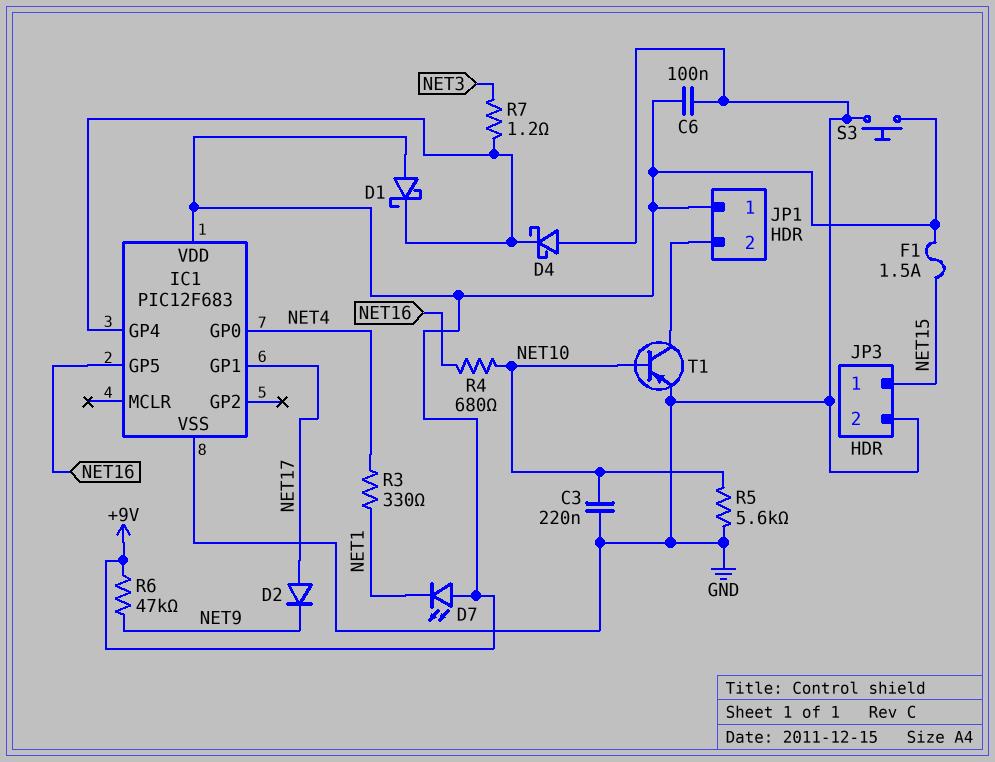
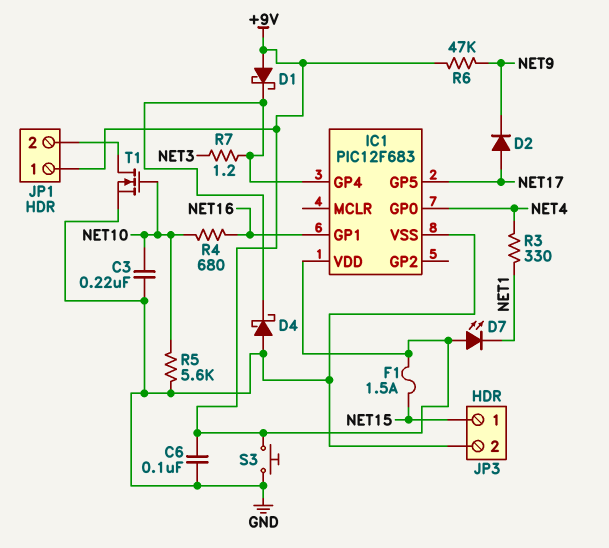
IC1 pin GP1: NET17 -> NET16
IC1 pin GP5: NET16 -> NET17
T1: PNP (B NET10, C JP1/2, E GND) -> NMOS (G NET10, D JP1/2, S GND)

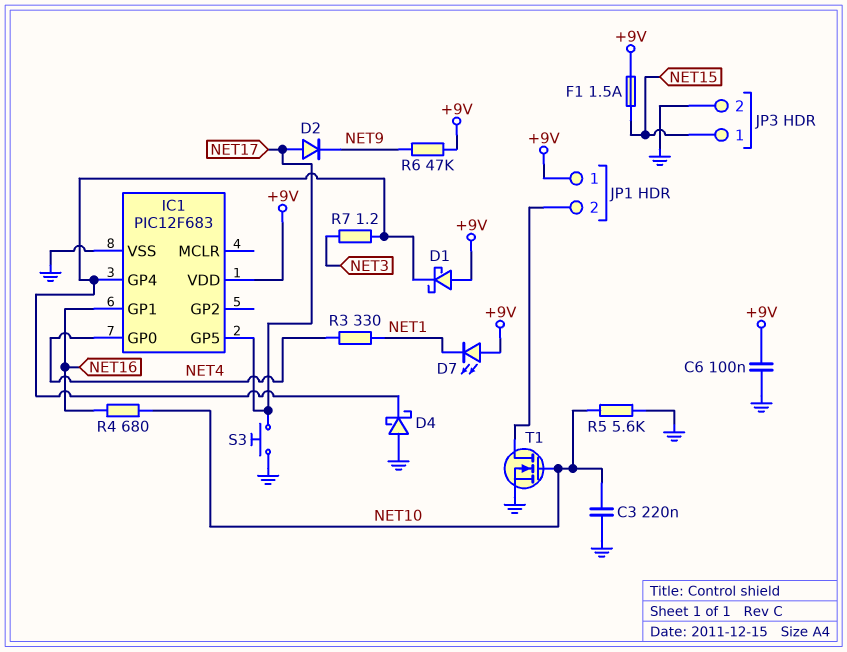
S3: button (+9V, GND) -> button (GND, NET17)

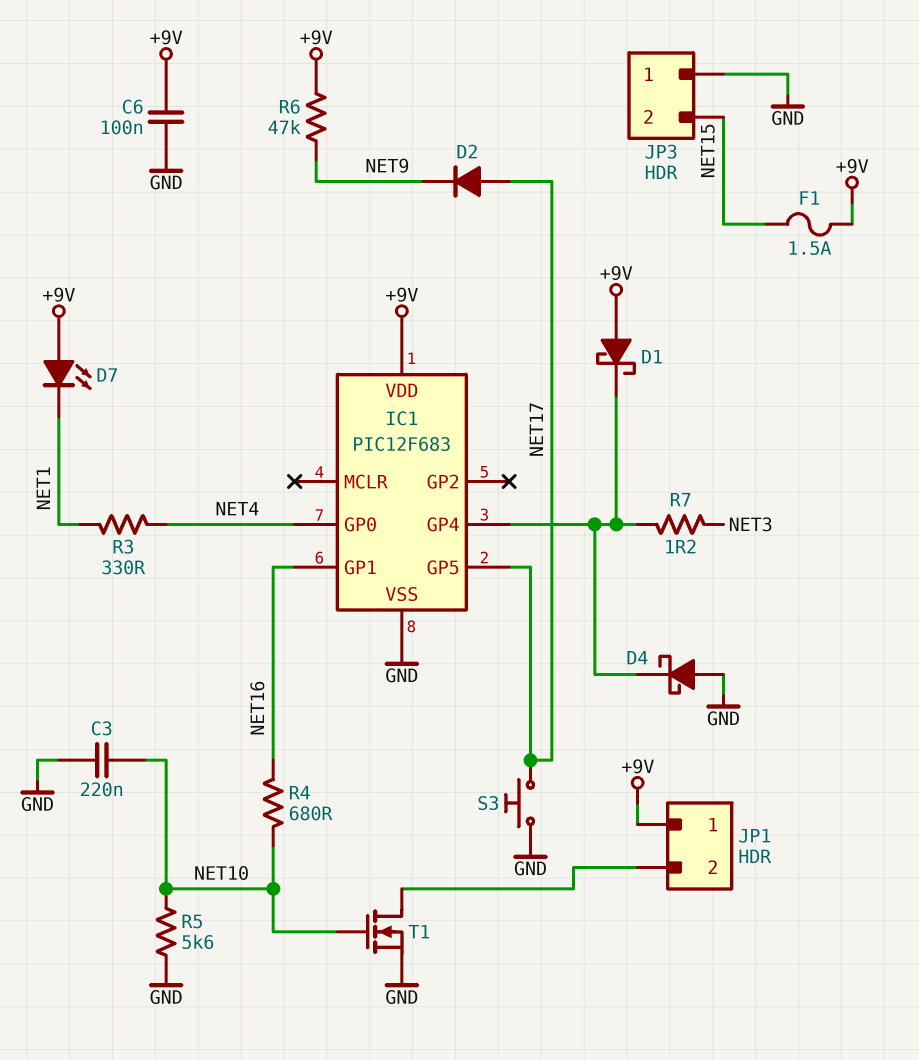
JP3 pin 1: NET15 -> GND
JP3 pin 2: GND -> NET15

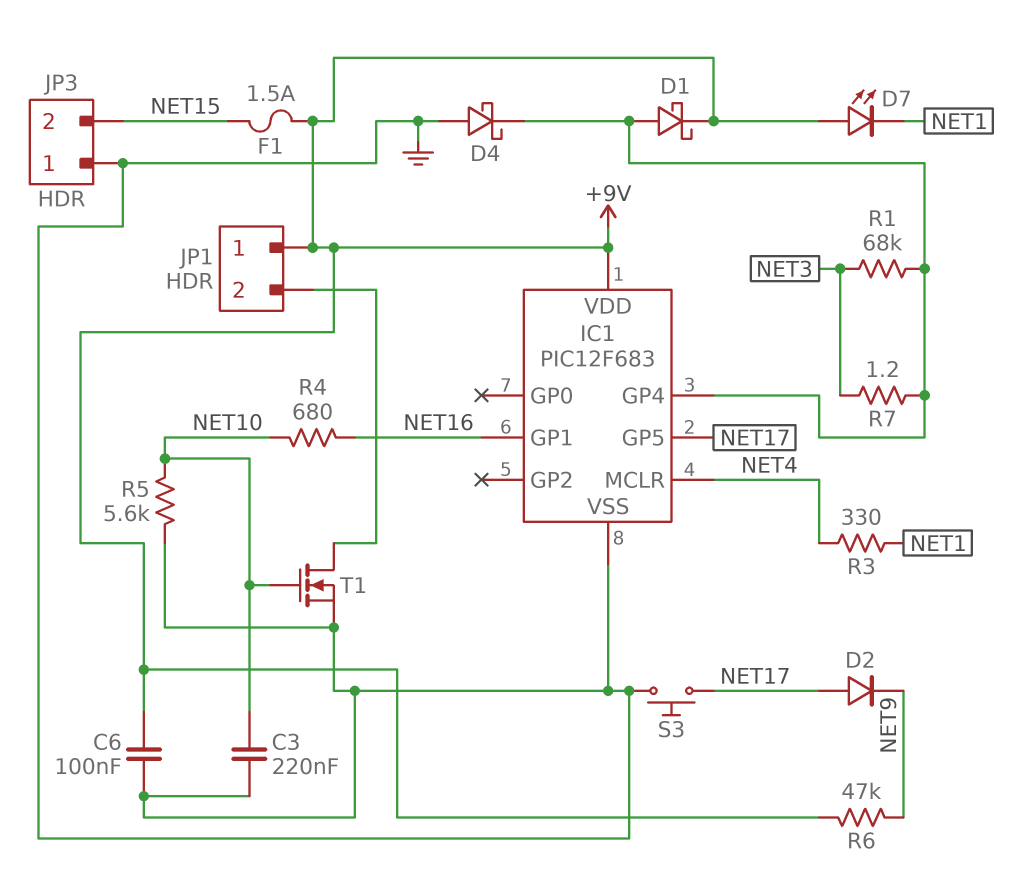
D1: schottky (A +9V, K IC1/GP4) -> schottky (A IC1/GP4, K +9V)
IC1 pin GP0: NET4 -> none
IC1 pin MCLR: none -> NET4
R1: none -> 68k (IC1/GP4, NET3)

